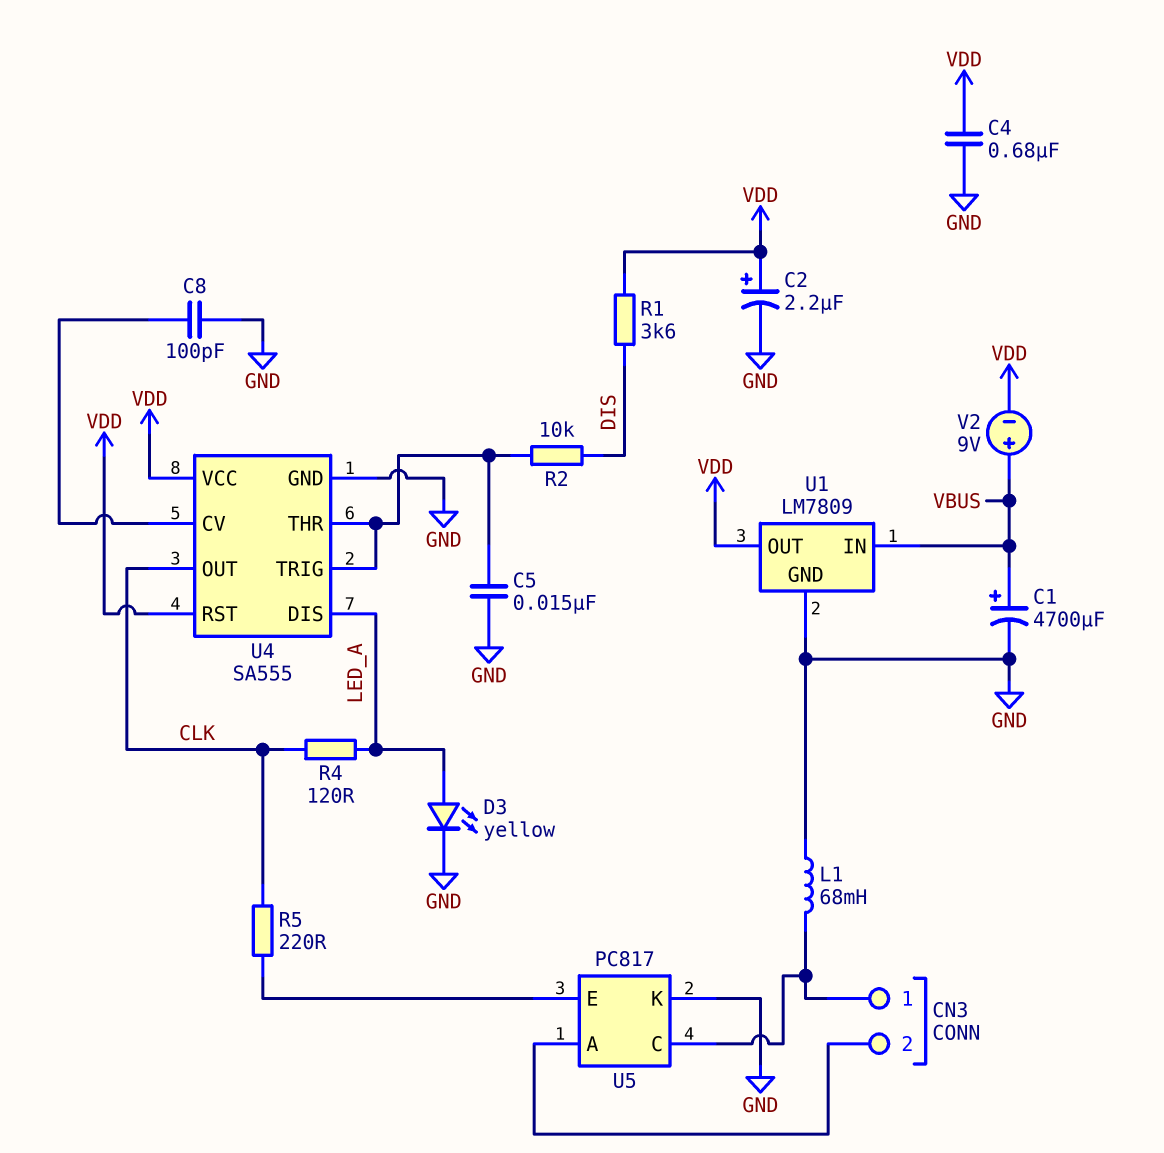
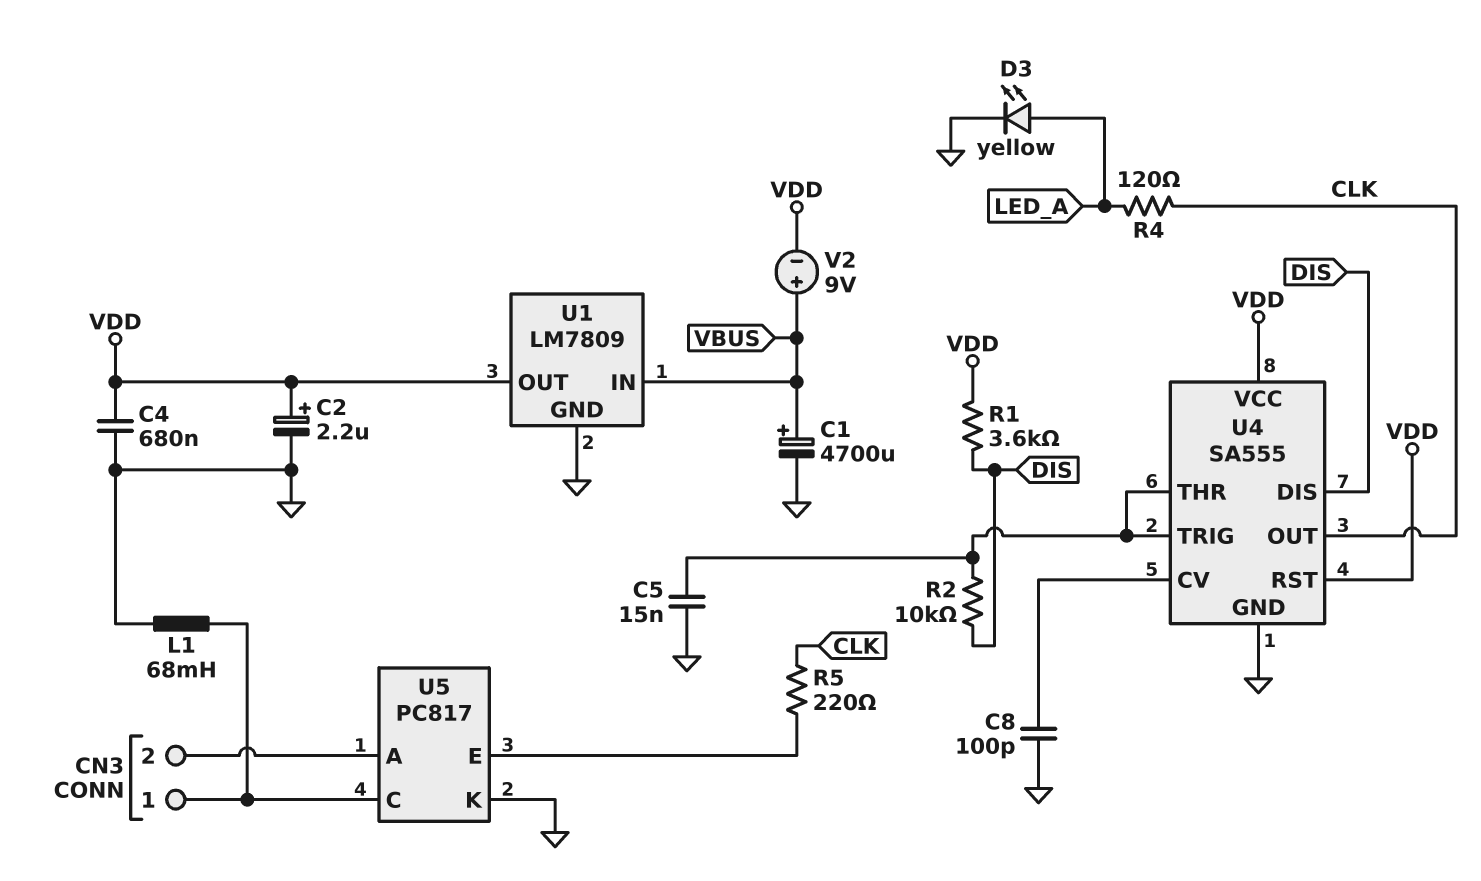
U4 pin DIS: LED_A -> DIS

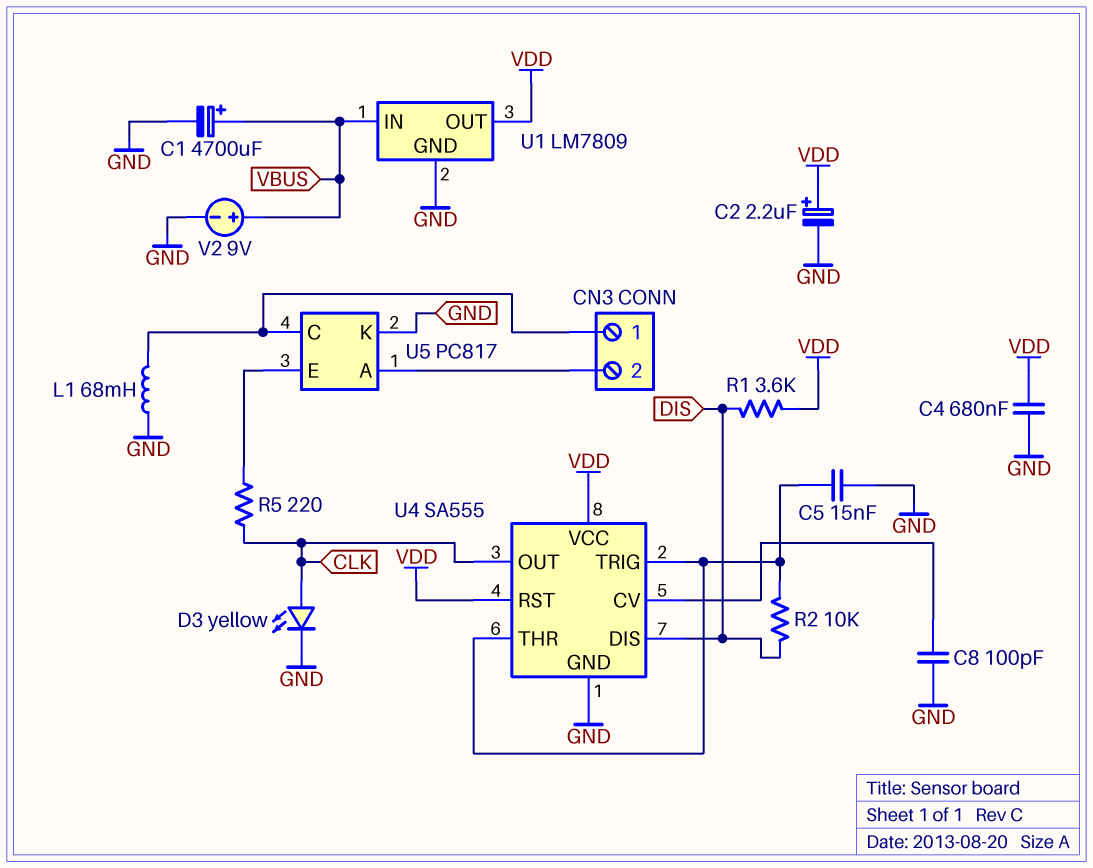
D3: LED yellow (A LED_A, K GND) -> LED yellow (A CLK, K GND)
R4: 120 (CLK, LED_A) -> none
V2: 9V (plus VBUS, minus VDD) -> 9V (plus VBUS, minus GND)

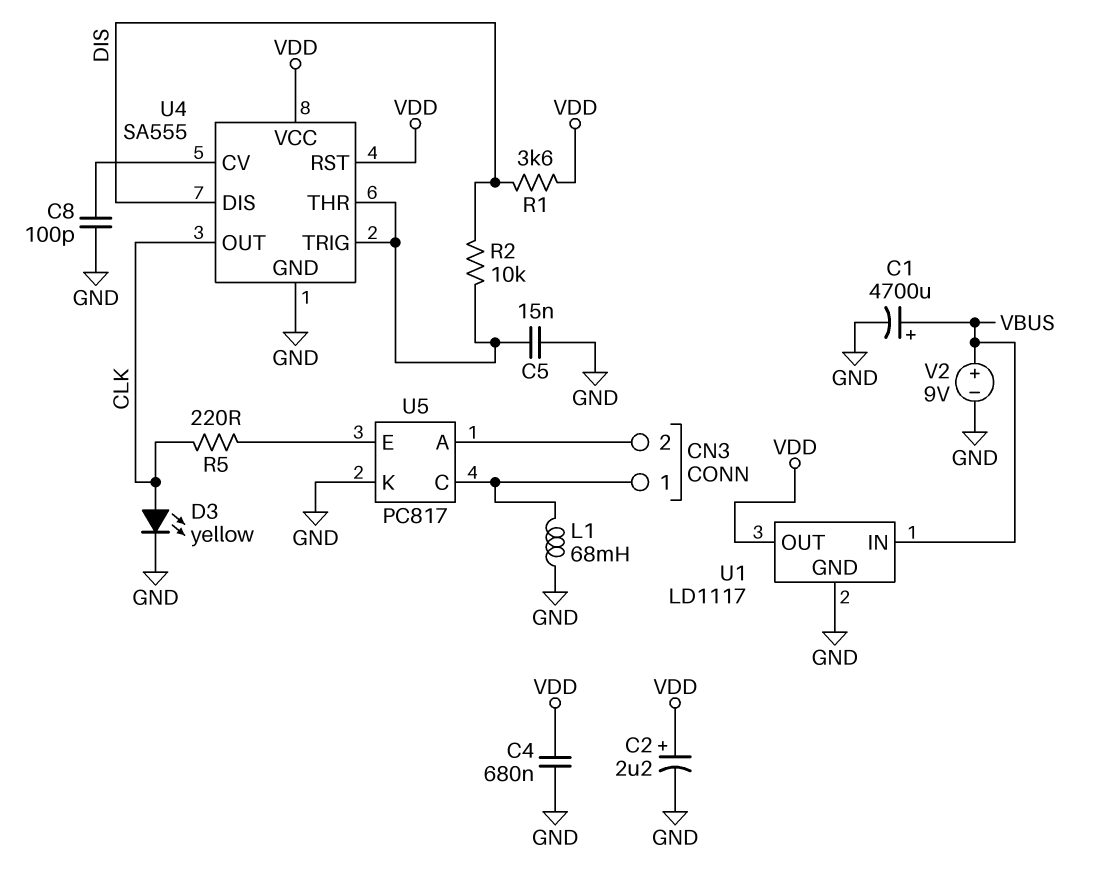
U1: LM7809 -> LD1117

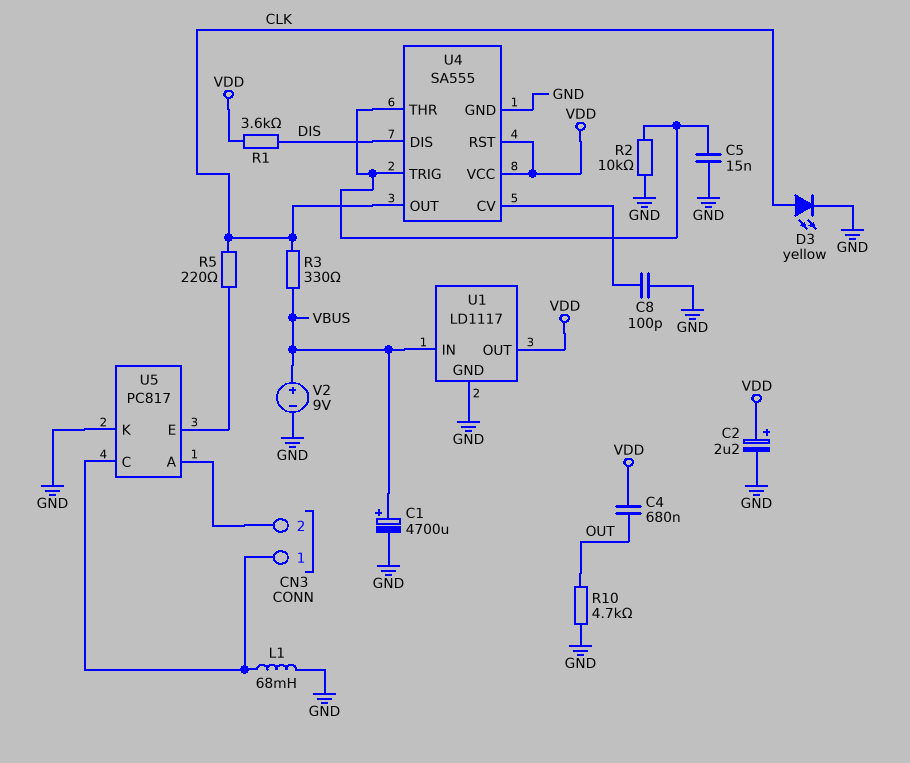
C4: 680nF (GND, VDD) -> 680nF (OUT, VDD)
R2: 10k (DIS, U4/THR) -> 10k (GND, U4/THR)
R3: none -> 330 (CLK, VBUS)
R10: none -> 4.7k (GND, OUT)

